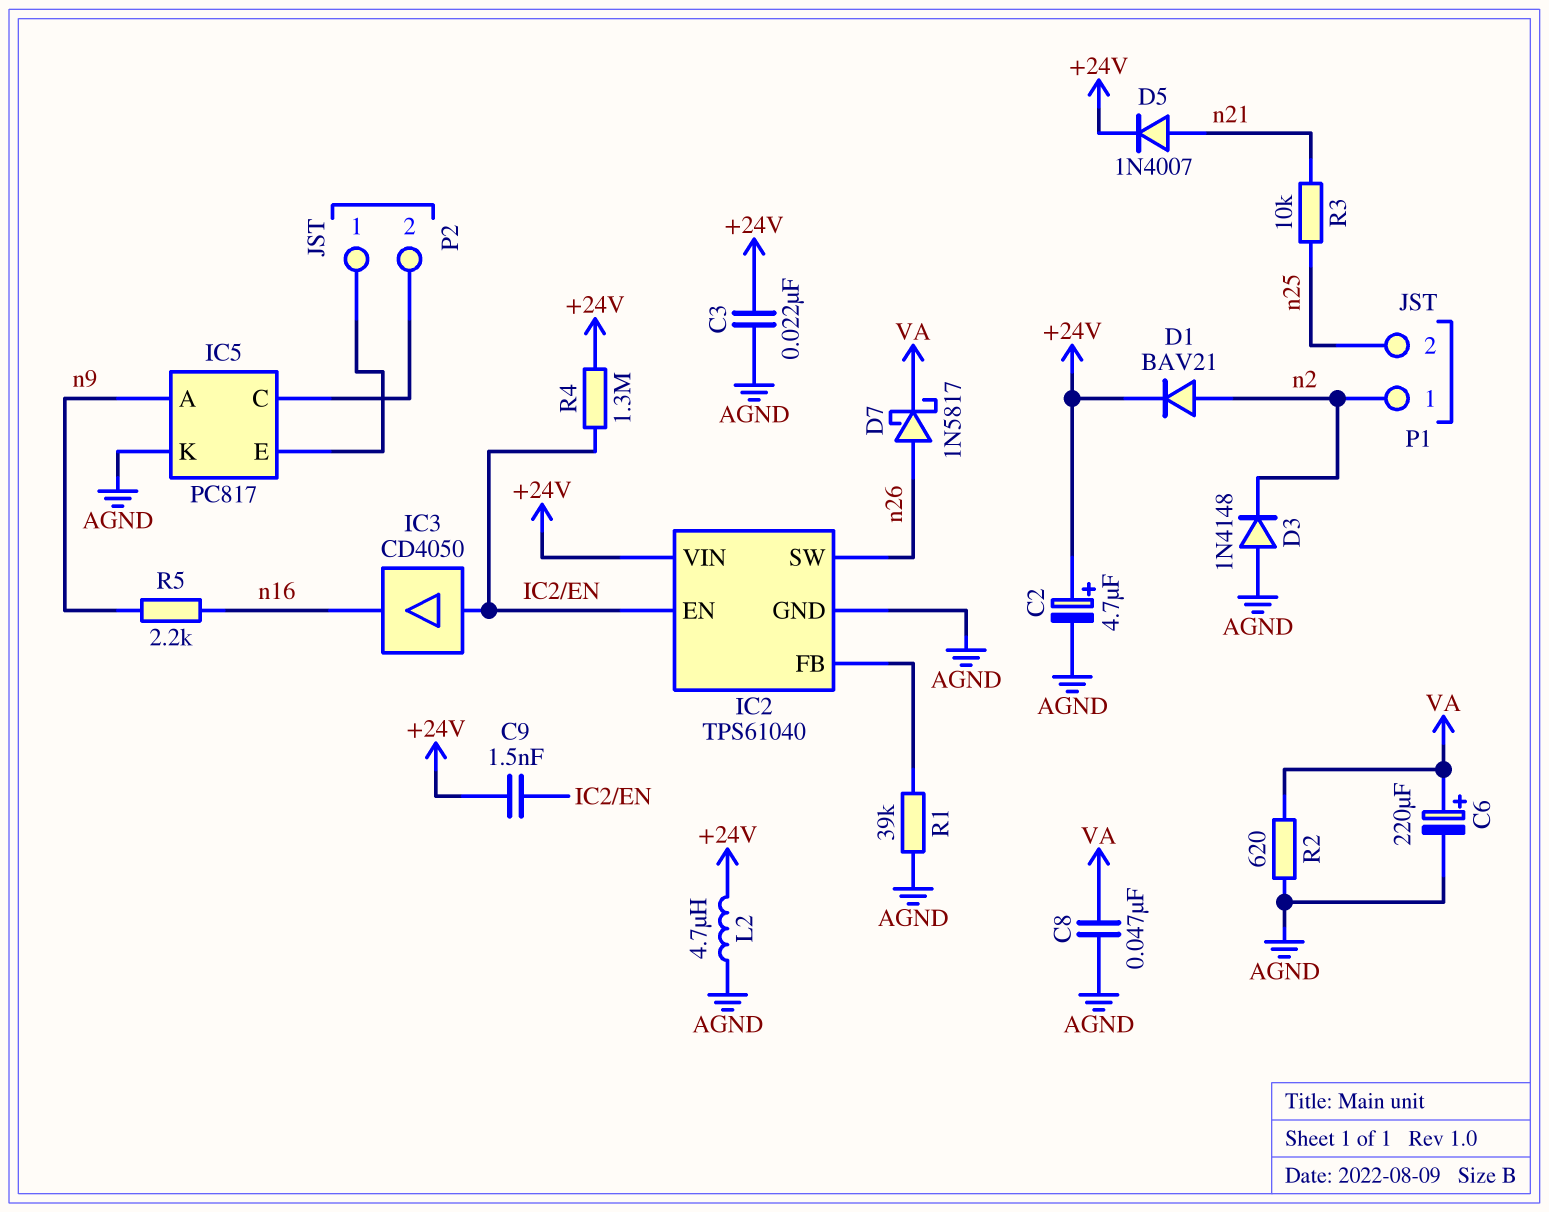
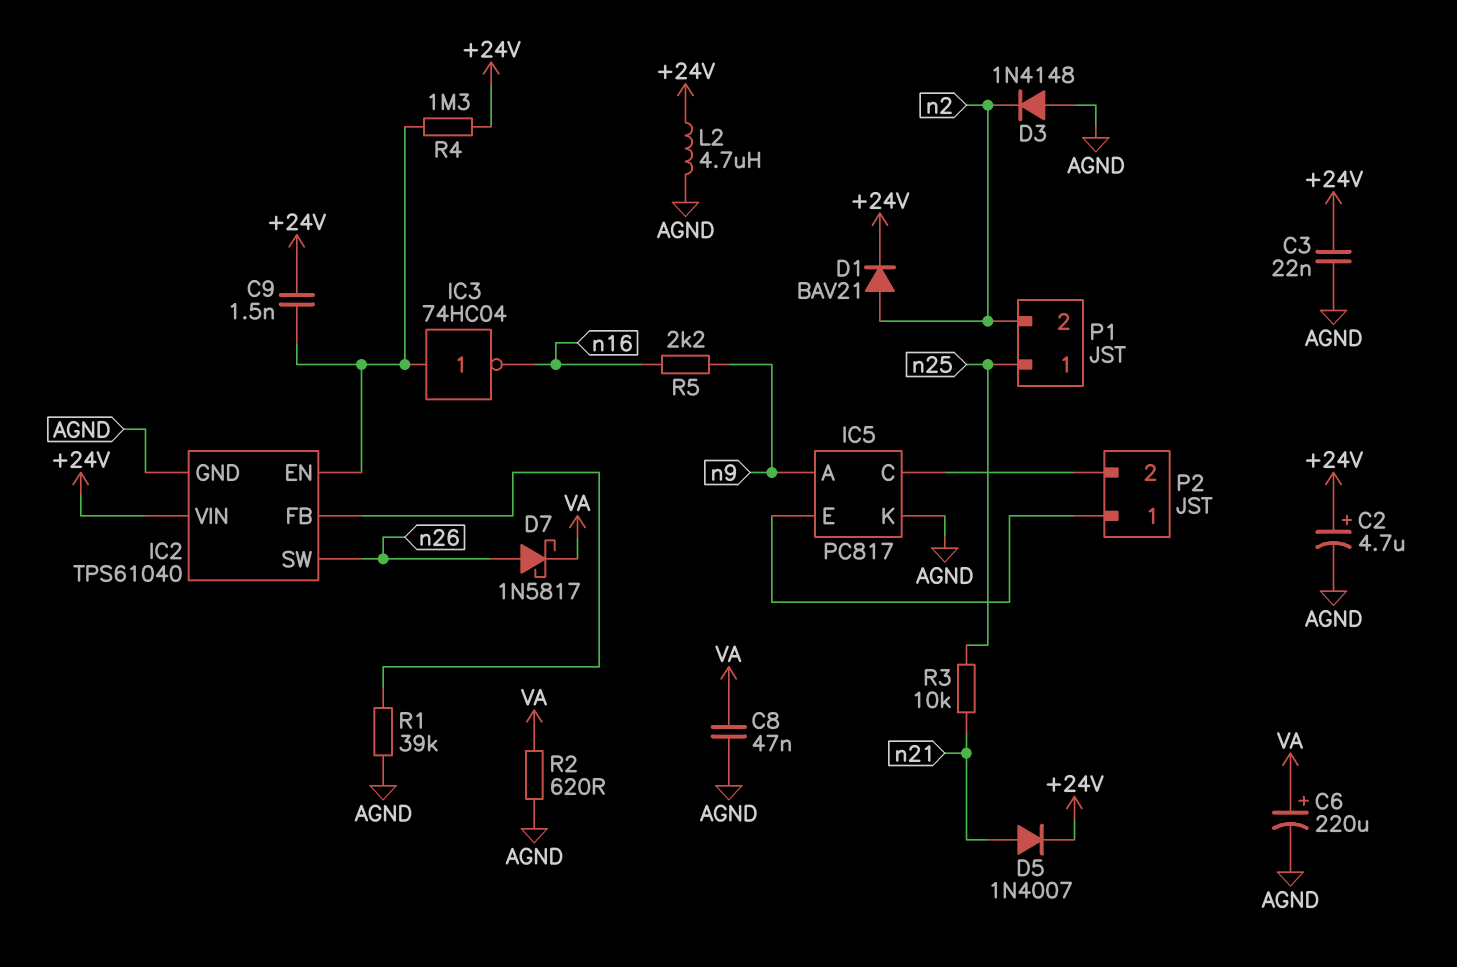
IC3: buffer CD4050 (in IC2/EN, out n16) -> NOT 74HC04 (in IC2/EN, out n16)
P1 pin 1: n2 -> n25
P1 pin 2: n25 -> n2

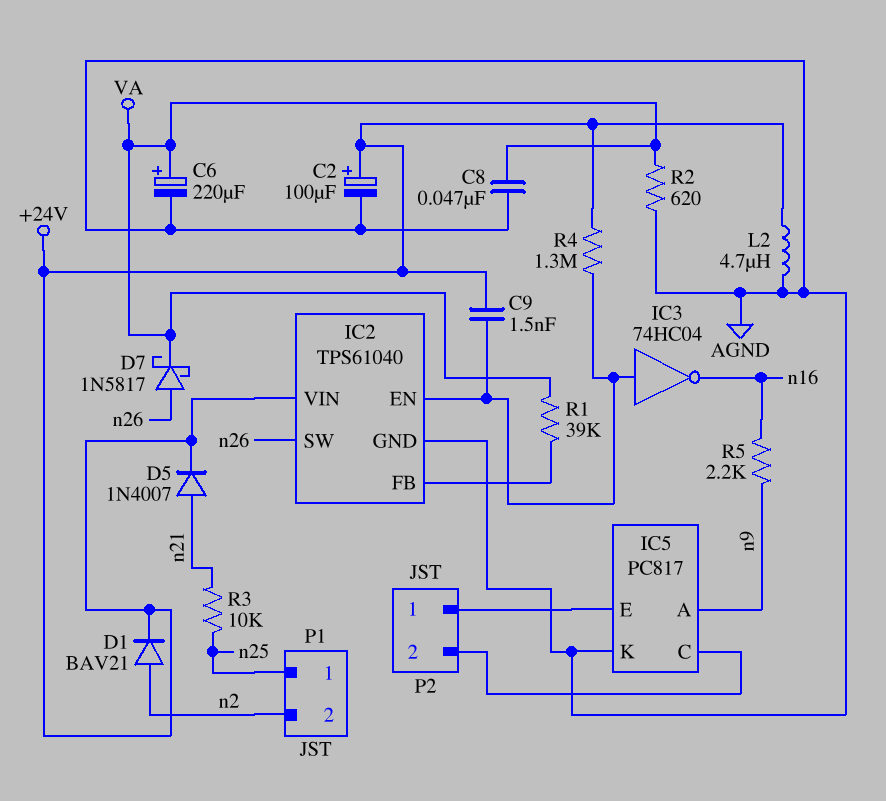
C2: 4.7uF (plus +24V, minus AGND) -> 100uF (plus +24V, minus AGND)
C3: 22nF (+24V, AGND) -> none
D3: diode 1N4148 (A AGND, K n2) -> none
R1: 39k (AGND, IC2/FB) -> 39k (IC2/FB, VA)

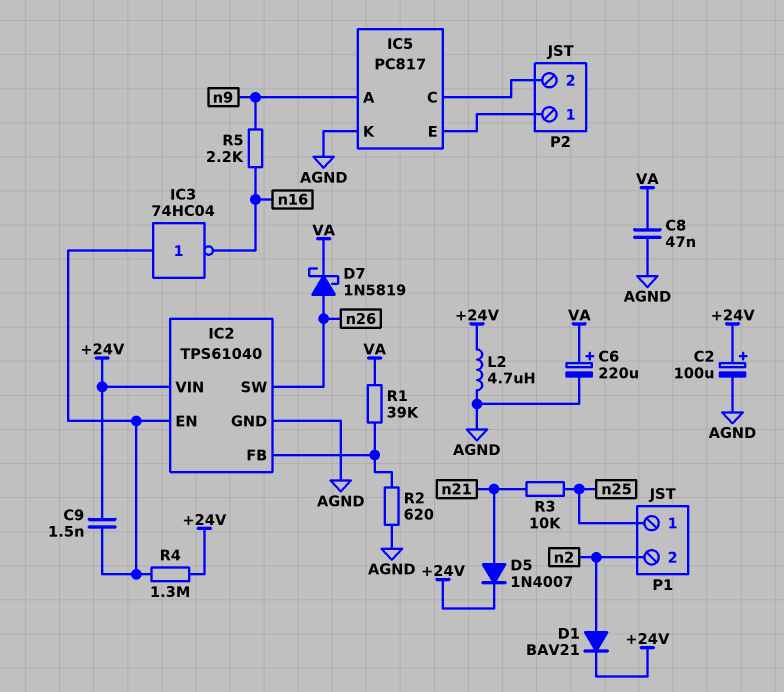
D7: schottky 1N5817 (A n26, K VA) -> schottky 1N5819 (A n26, K VA)
R2: 620 (AGND, VA) -> 620 (AGND, IC2/FB)

